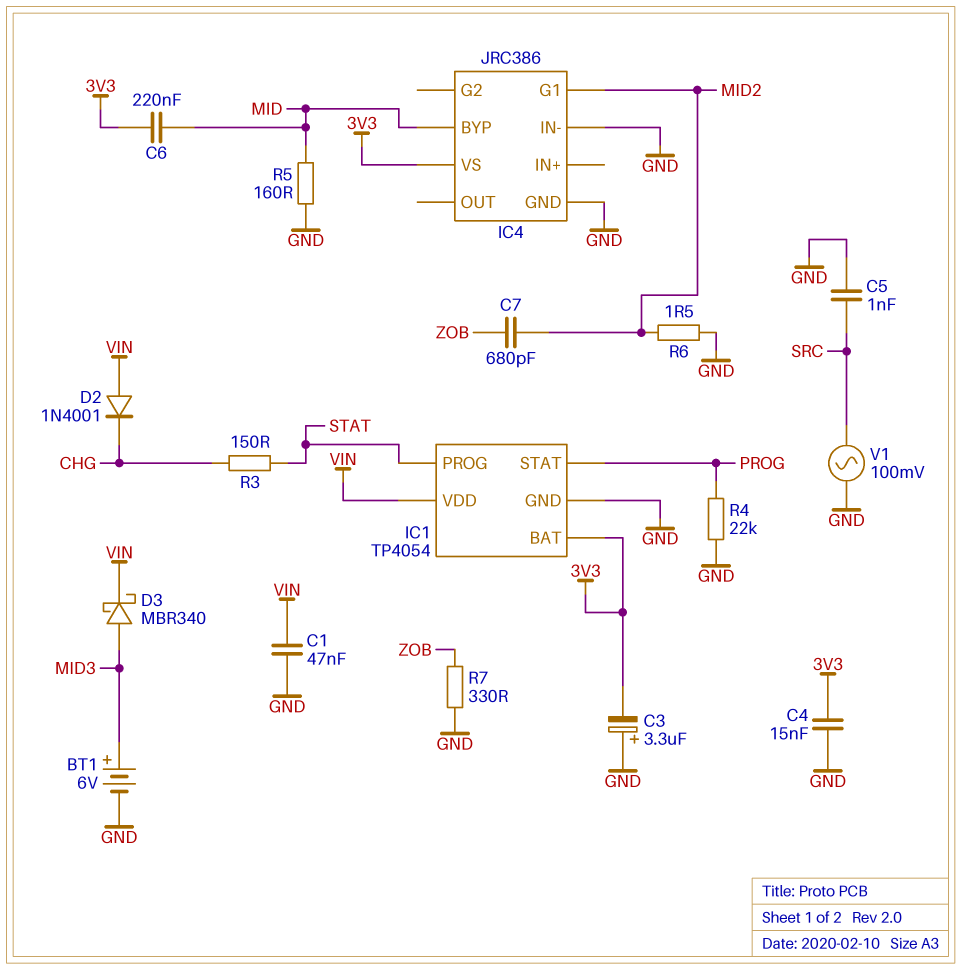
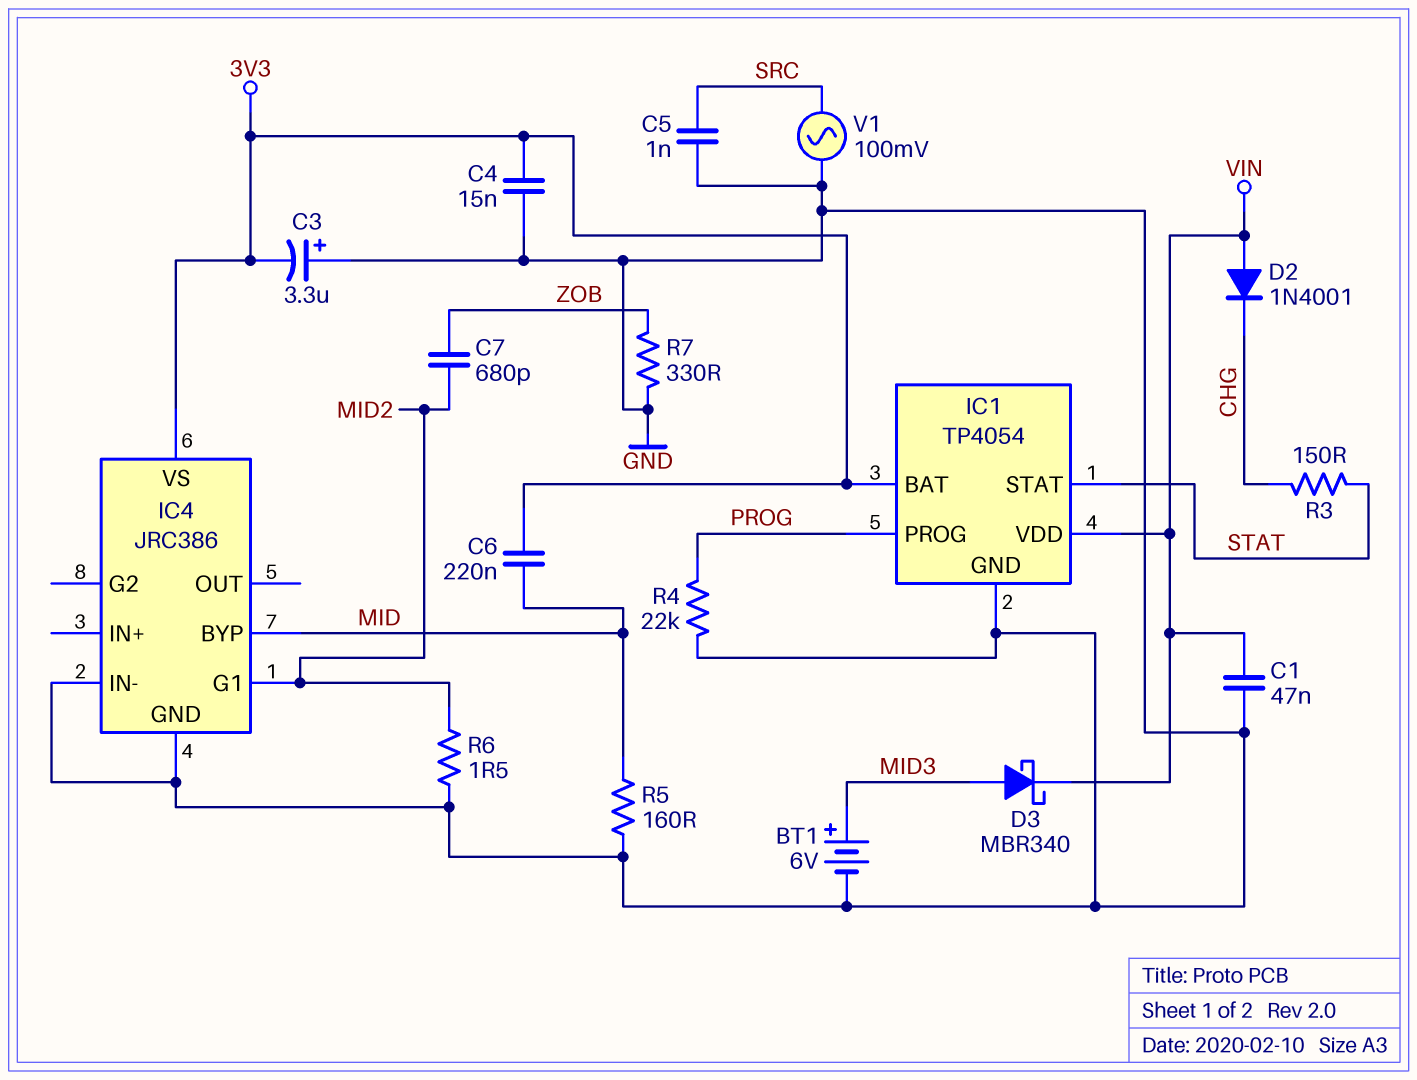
IC1 pin PROG: STAT -> PROG
IC1 pin STAT: PROG -> STAT

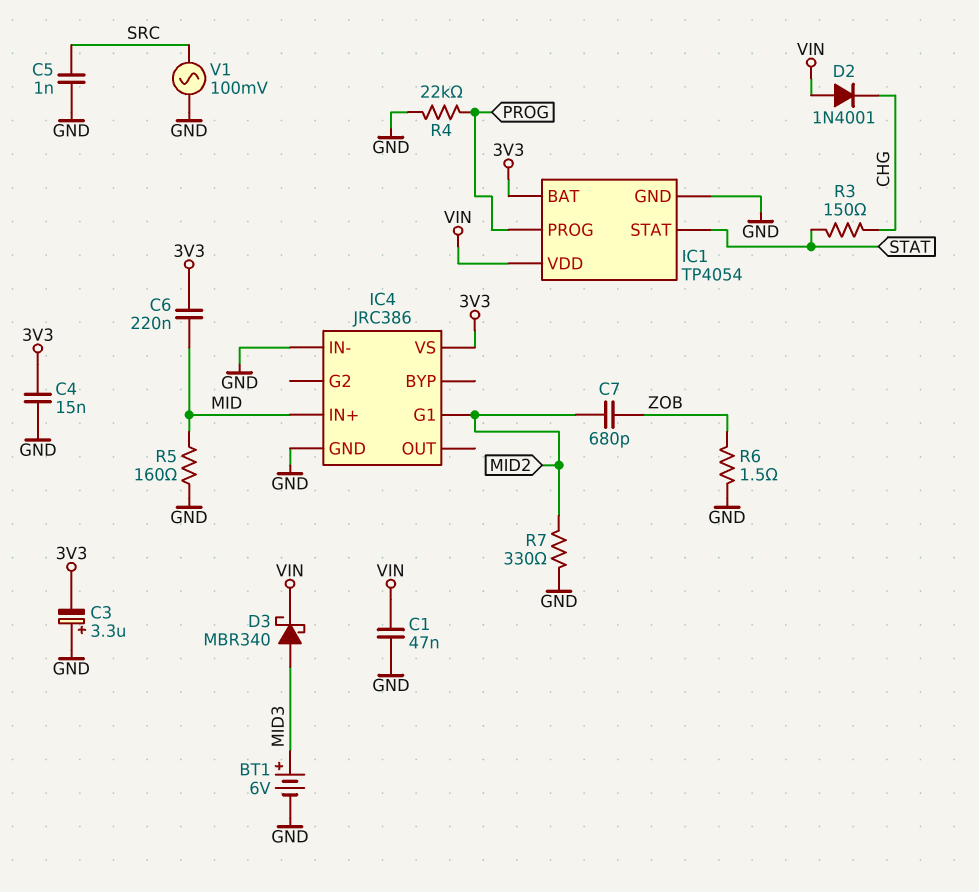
IC4 pin BYP: MID -> none
IC4 pin IN+: none -> MID
R6: 1.5 (GND, MID2) -> 1.5 (GND, ZOB)
R7: 330 (GND, ZOB) -> 330 (GND, MID2)

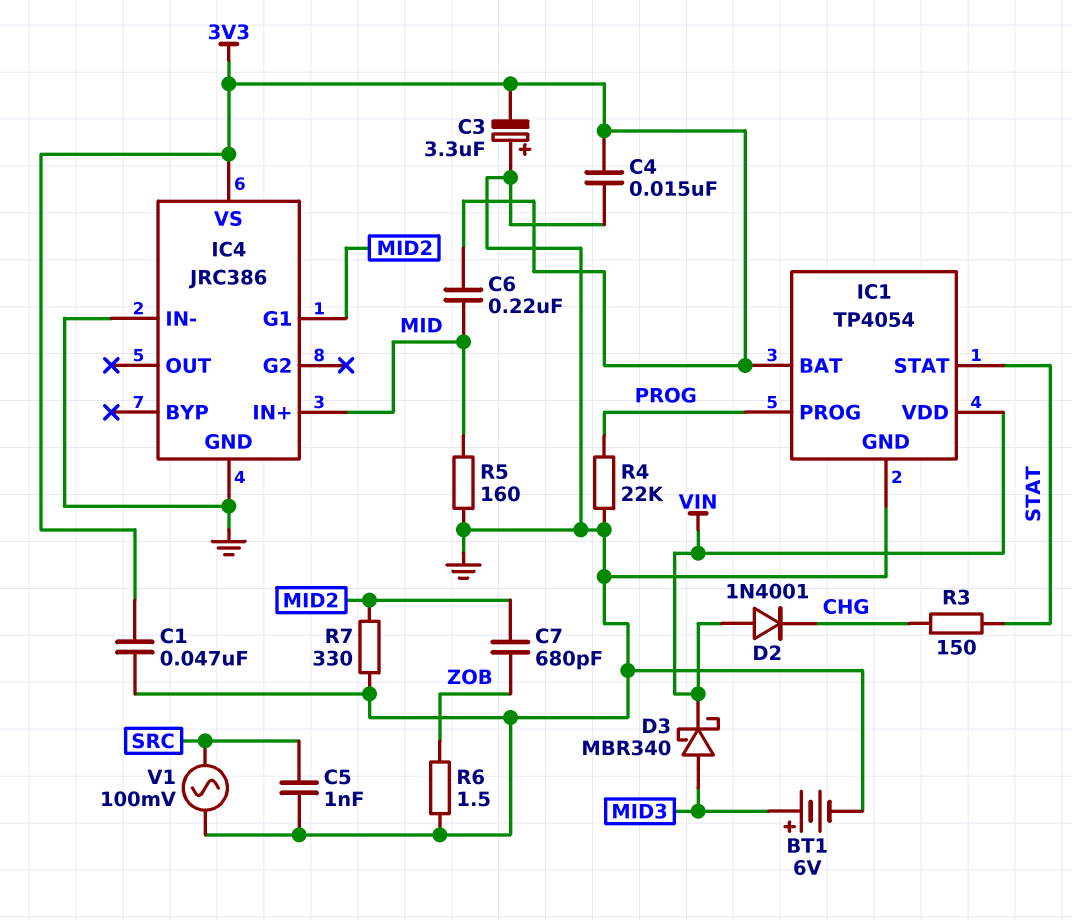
C1: 47nF (GND, VIN) -> 47nF (3V3, GND)

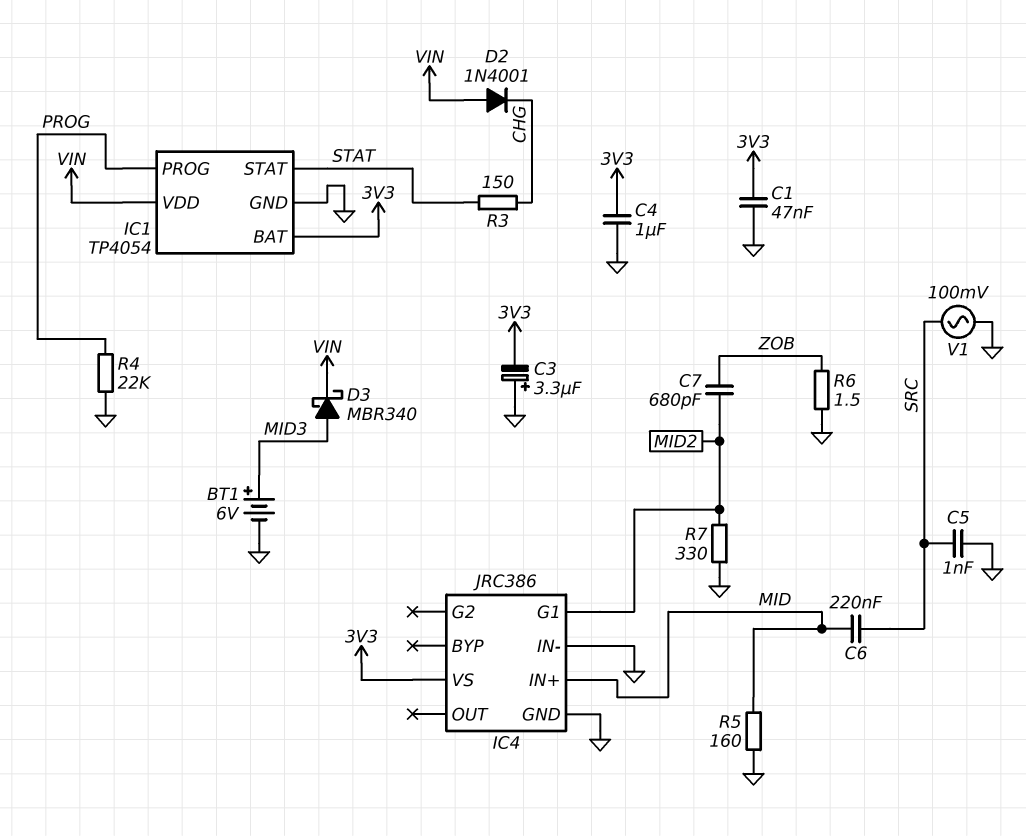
C4: 15nF (3V3, GND) -> 1uF (3V3, GND)
C6: 220nF (3V3, MID) -> 220nF (MID, SRC)

